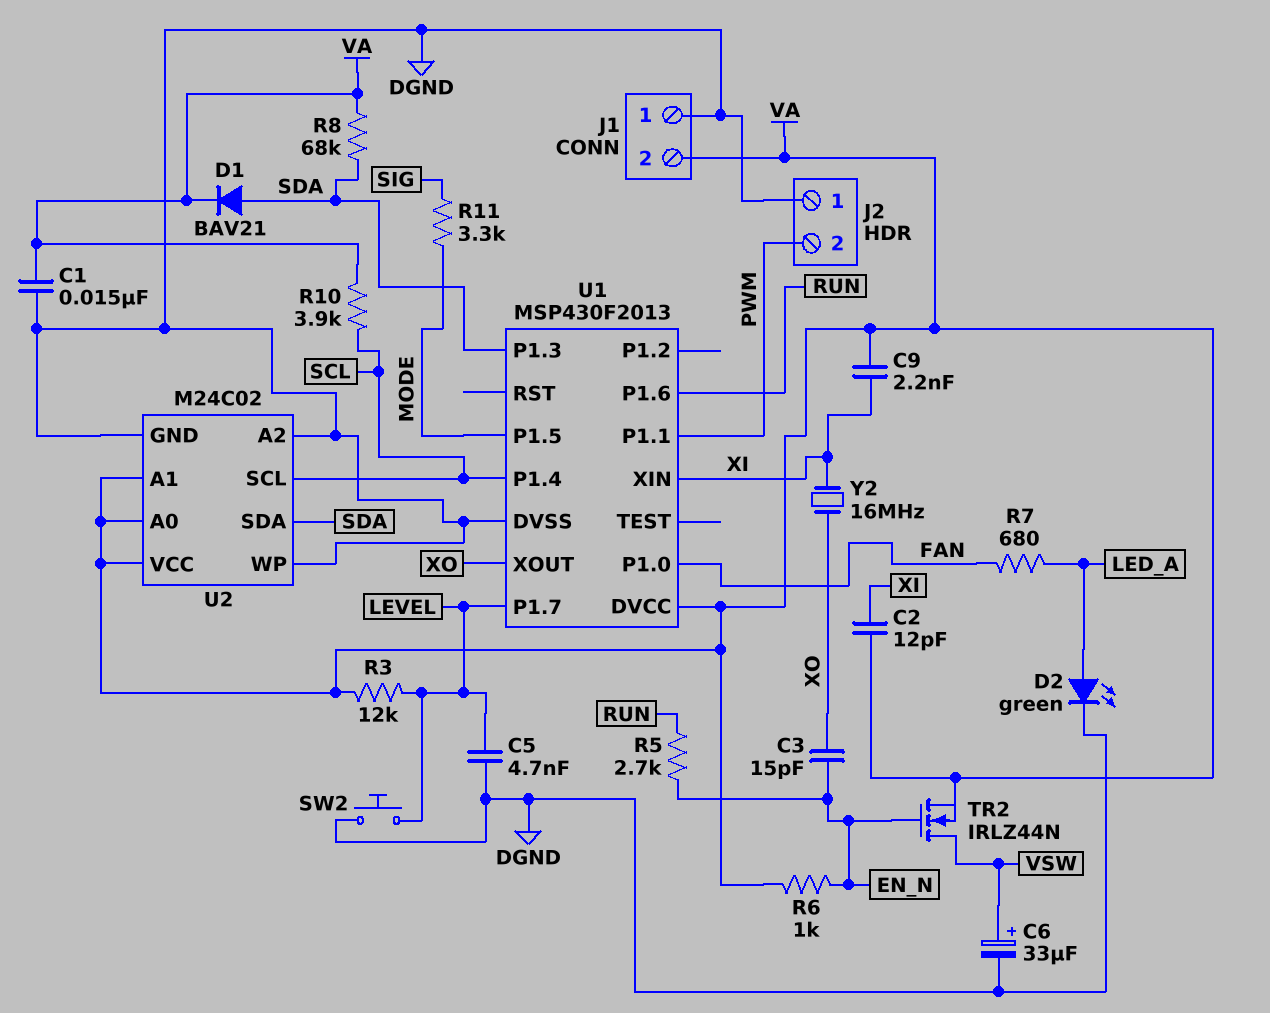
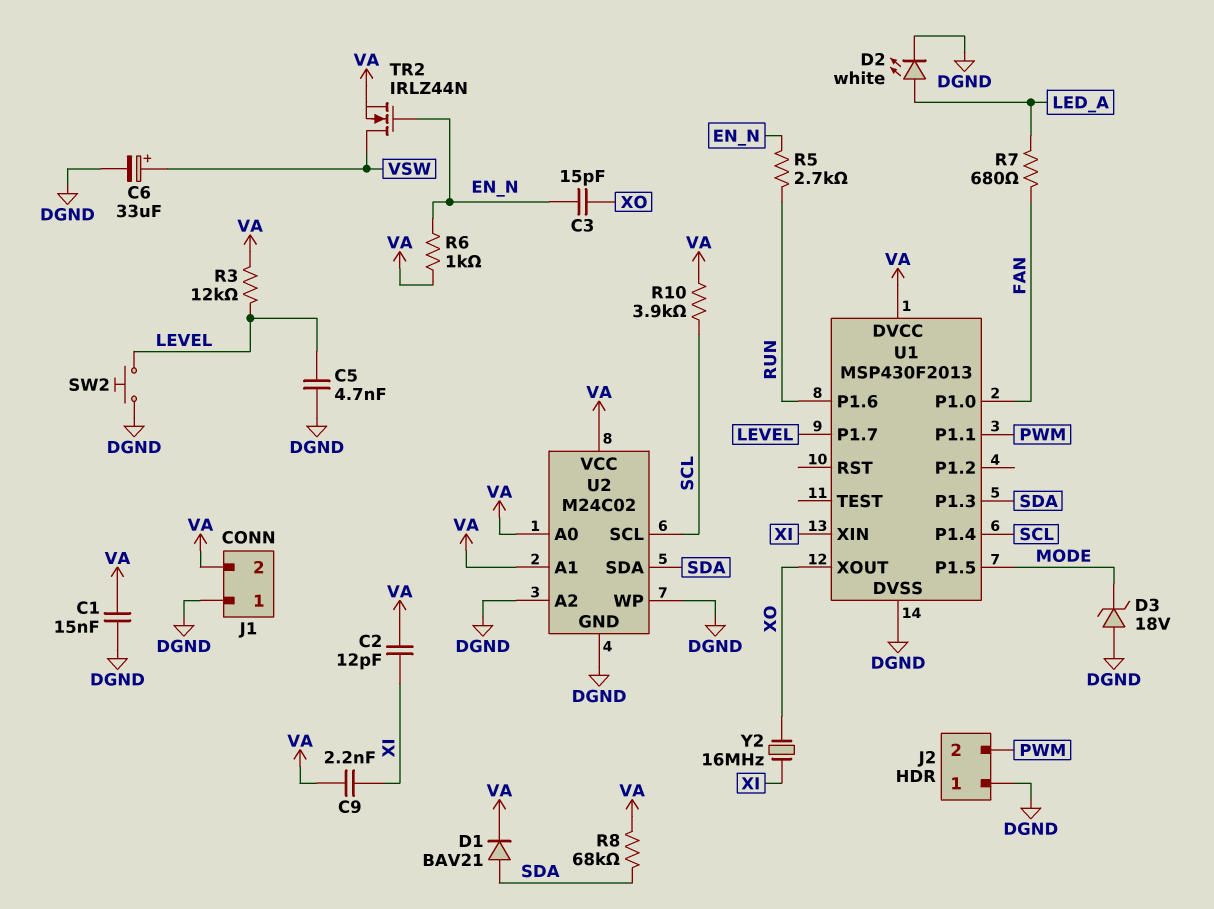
D2: LED green (A LED_A, K DGND) -> LED white (A LED_A, K DGND)
D3: none -> zener 18V (A DGND, K MODE)
R11: 3.3k (MODE, SIG) -> none

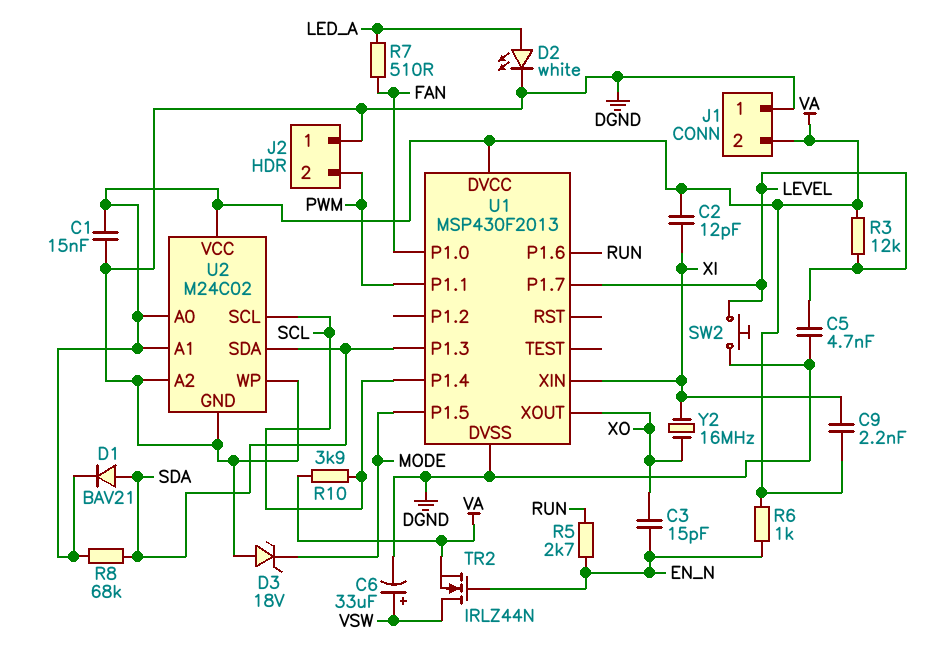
R7: 680 (FAN, LED_A) -> 510 (FAN, LED_A)

